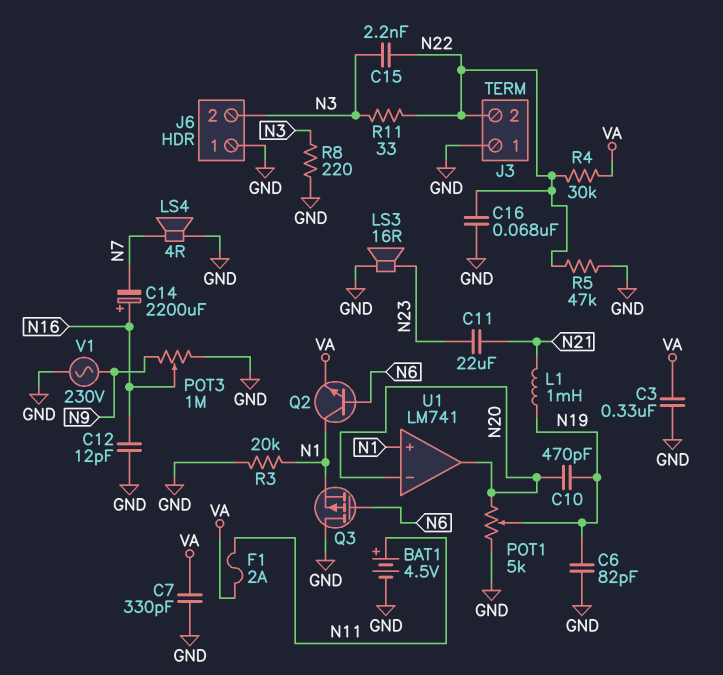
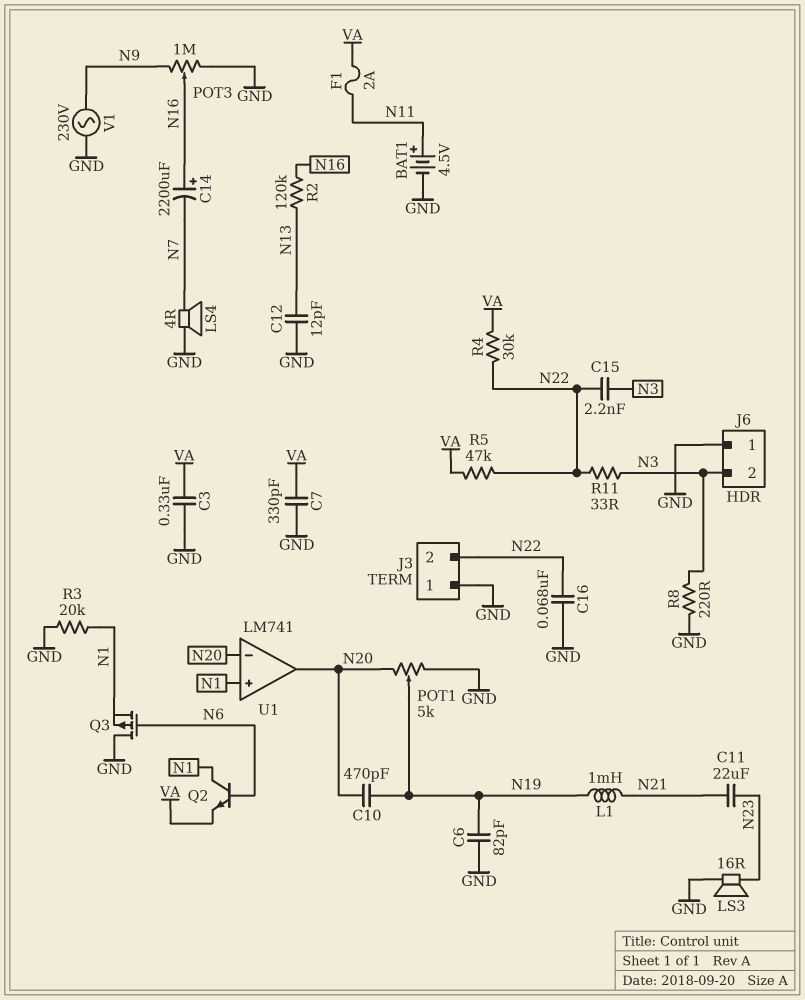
C12: 12pF (GND, N16) -> 12pF (GND, N13)
R2: none -> 120k (N13, N16)
R5: 47k (GND, N22) -> 47k (N22, VA)

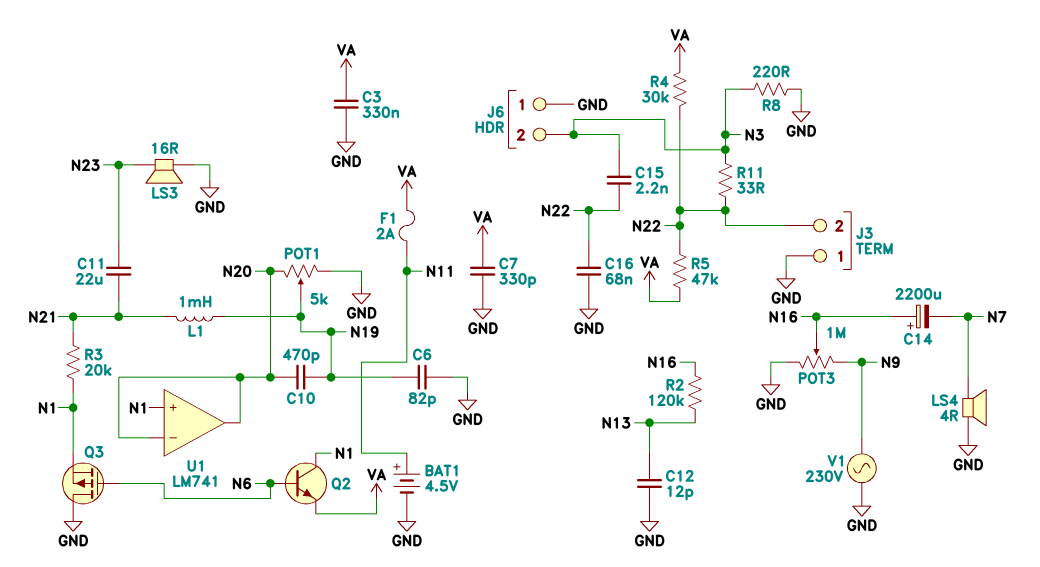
R3: 20k (GND, N1) -> 20k (N1, N21)

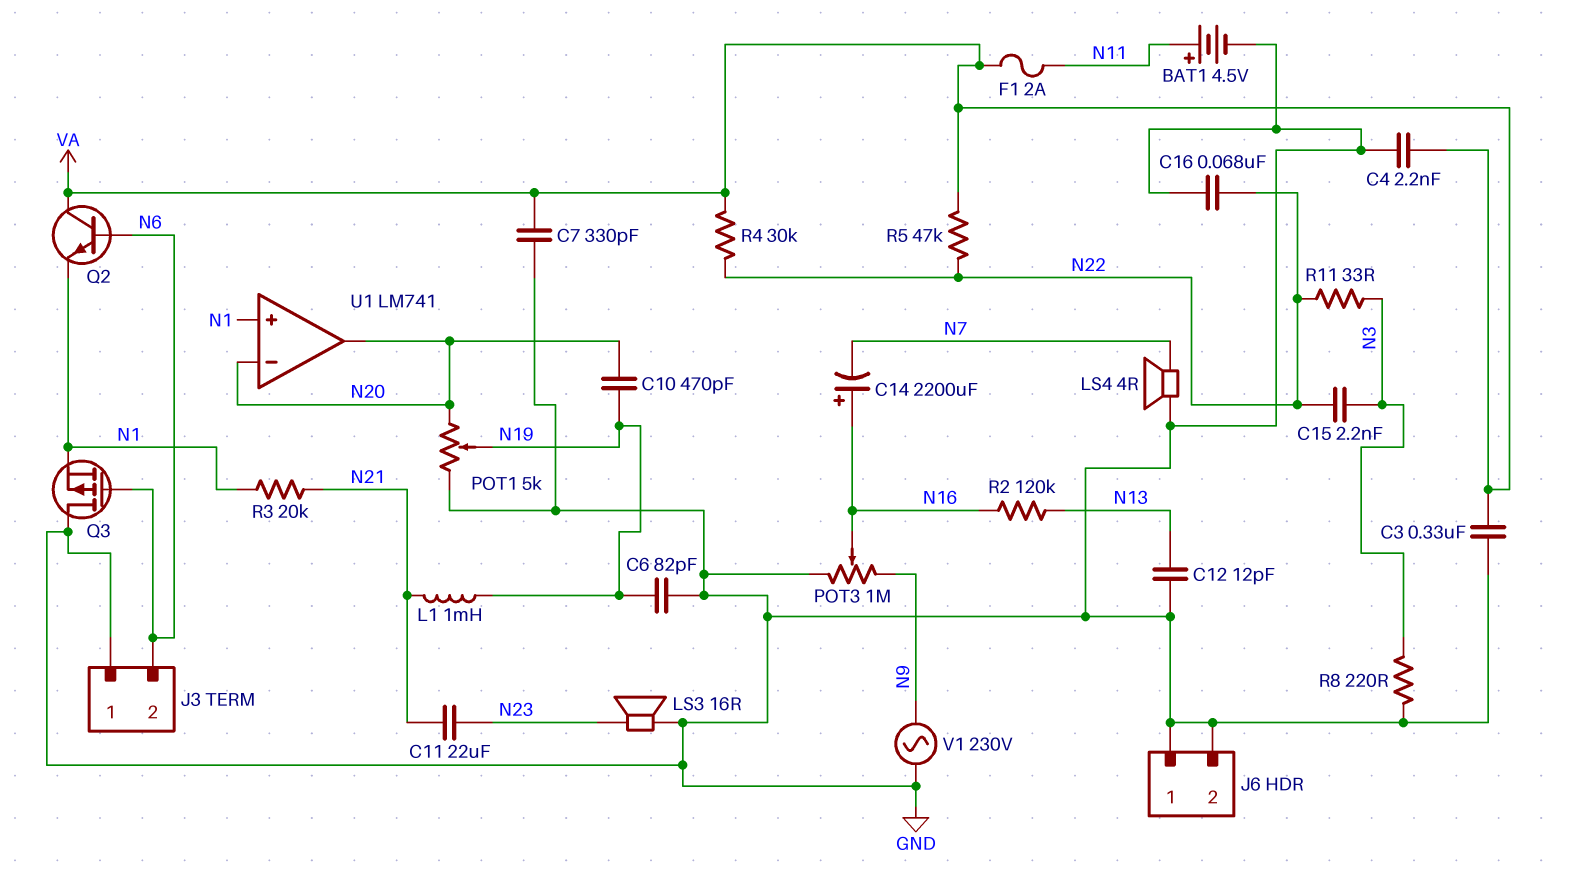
C4: none -> 2.2nF (GND, VA)
J3 pin 2: N22 -> N6
J6 pin 2: N3 -> GND
Q2: NPN (B N6, C N1, E VA) -> NPN (B N6, C VA, E N1)

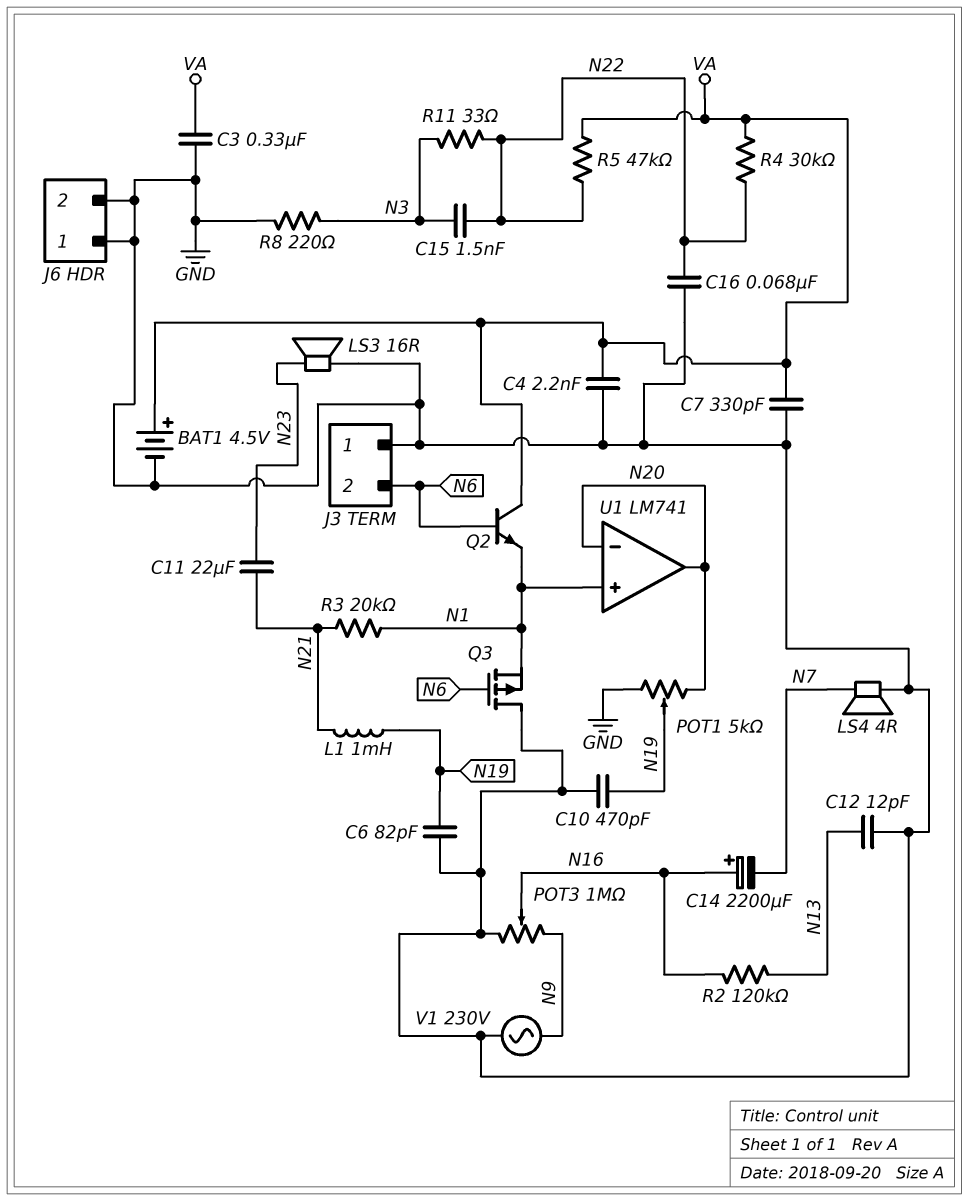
BAT1: 4.5V (plus N11, minus GND) -> 4.5V (plus VA, minus GND)
C10: 470pF (N19, N20) -> 470pF (GND, N19)
C15: 2.2nF (N3, N22) -> 1.5nF (N3, N22)
F1: 2A (N11, VA) -> none

